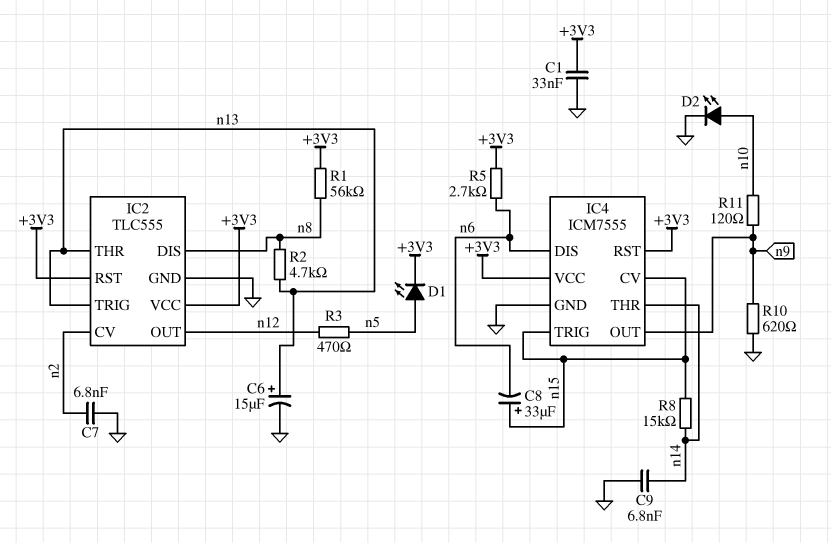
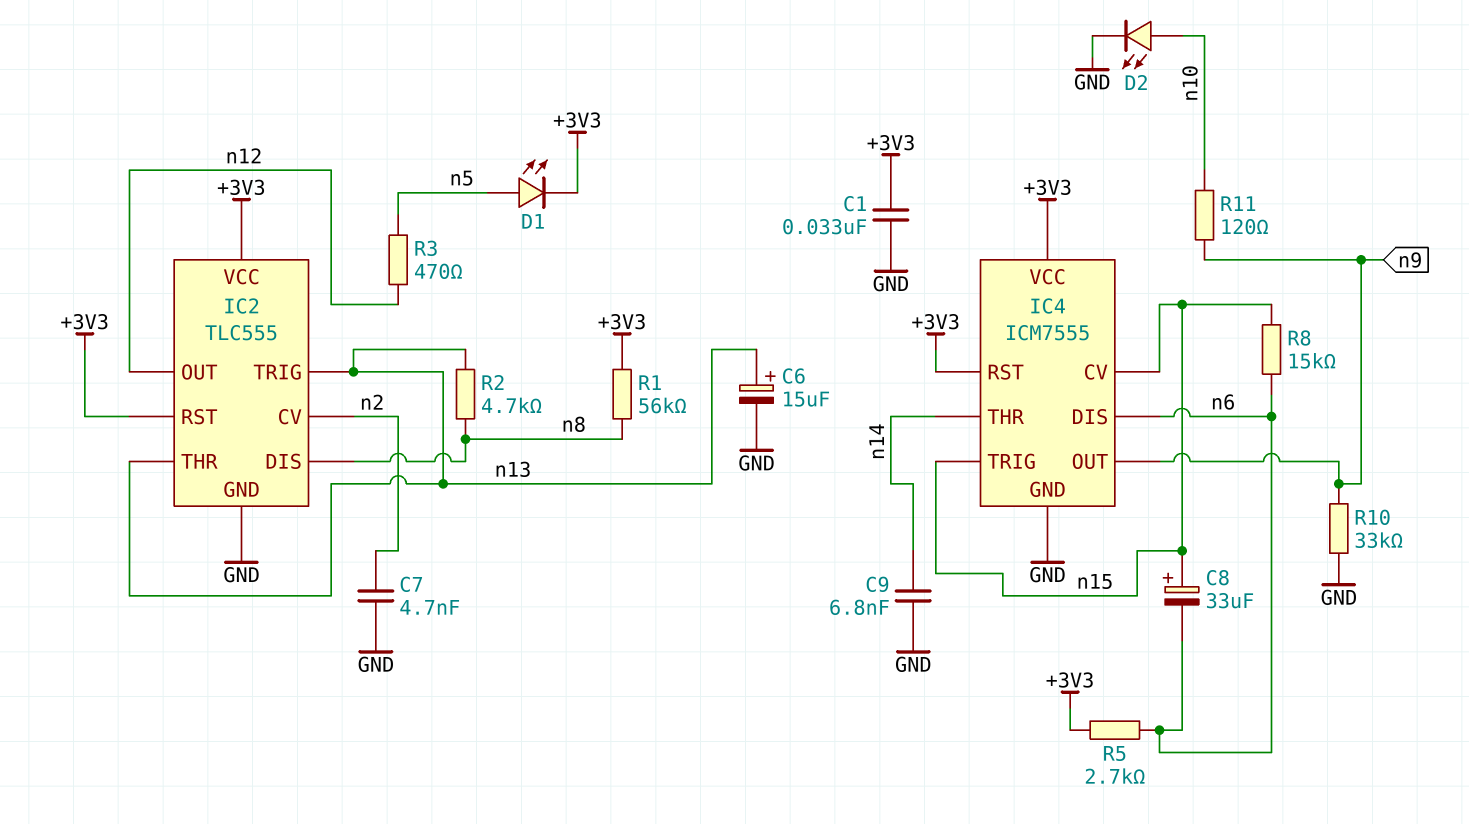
C7: 6.8nF (GND, n2) -> 4.7nF (GND, n2)
R8: 15k (n14, n15) -> 15k (n6, n15)
R10: 620 (GND, n9) -> 33k (GND, n9)

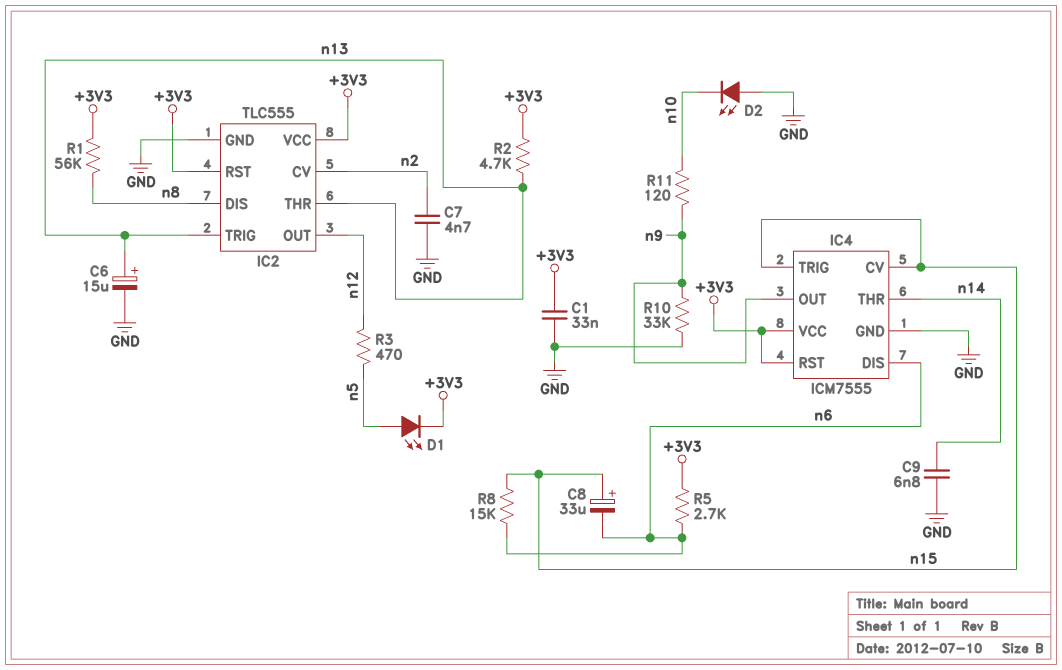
D2: LED (A n10, K GND) -> LED (A GND, K n10)
R2: 4.7k (n8, n13) -> 4.7k (+3V3, n13)

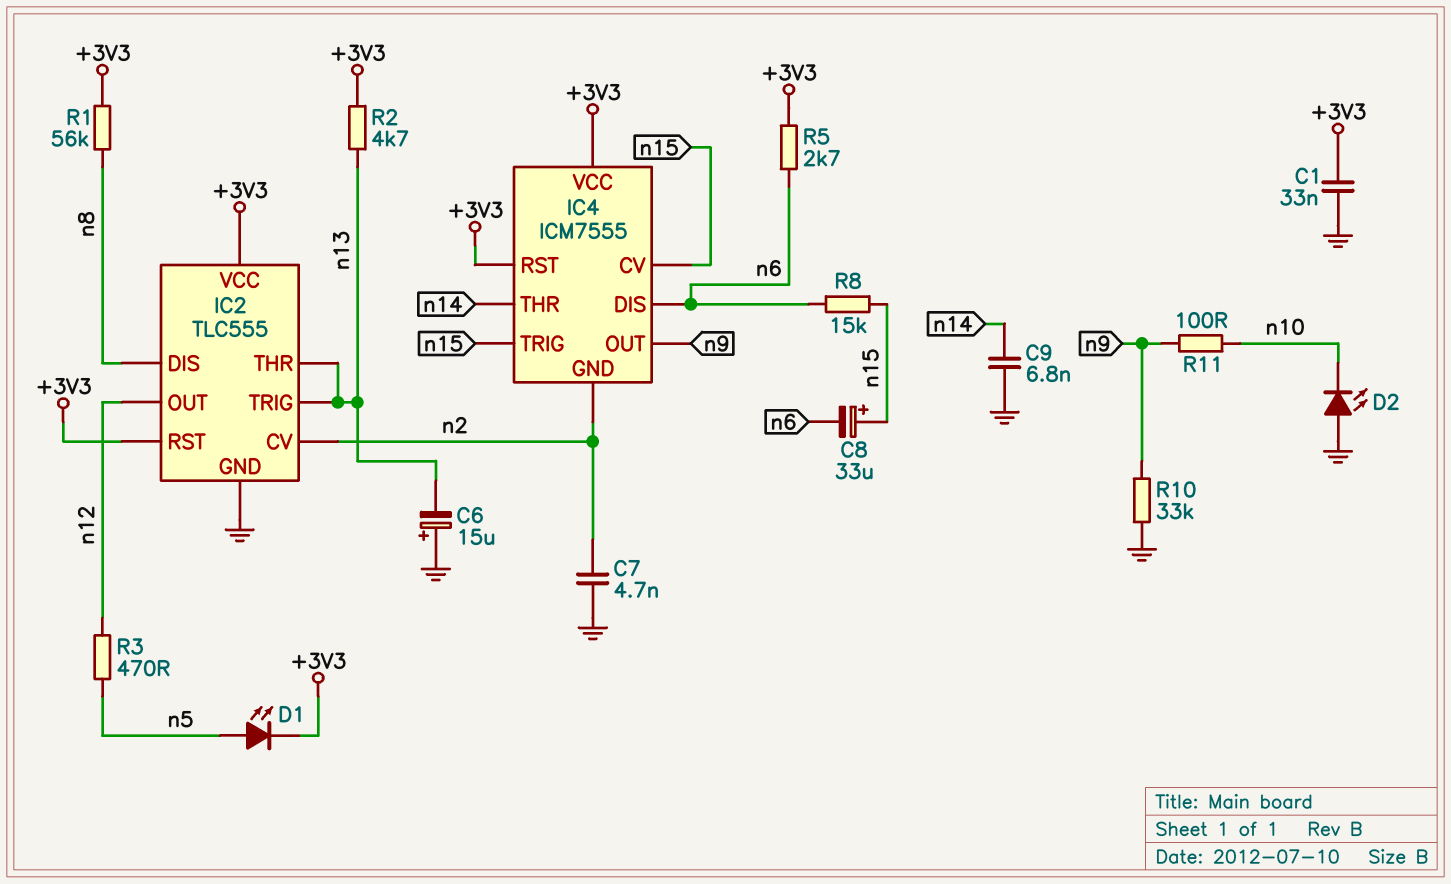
C6: 15uF (plus n13, minus GND) -> 15uF (plus GND, minus n13)
IC4 pin GND: GND -> n2
R11: 120 (n9, n10) -> 100 (n9, n10)

